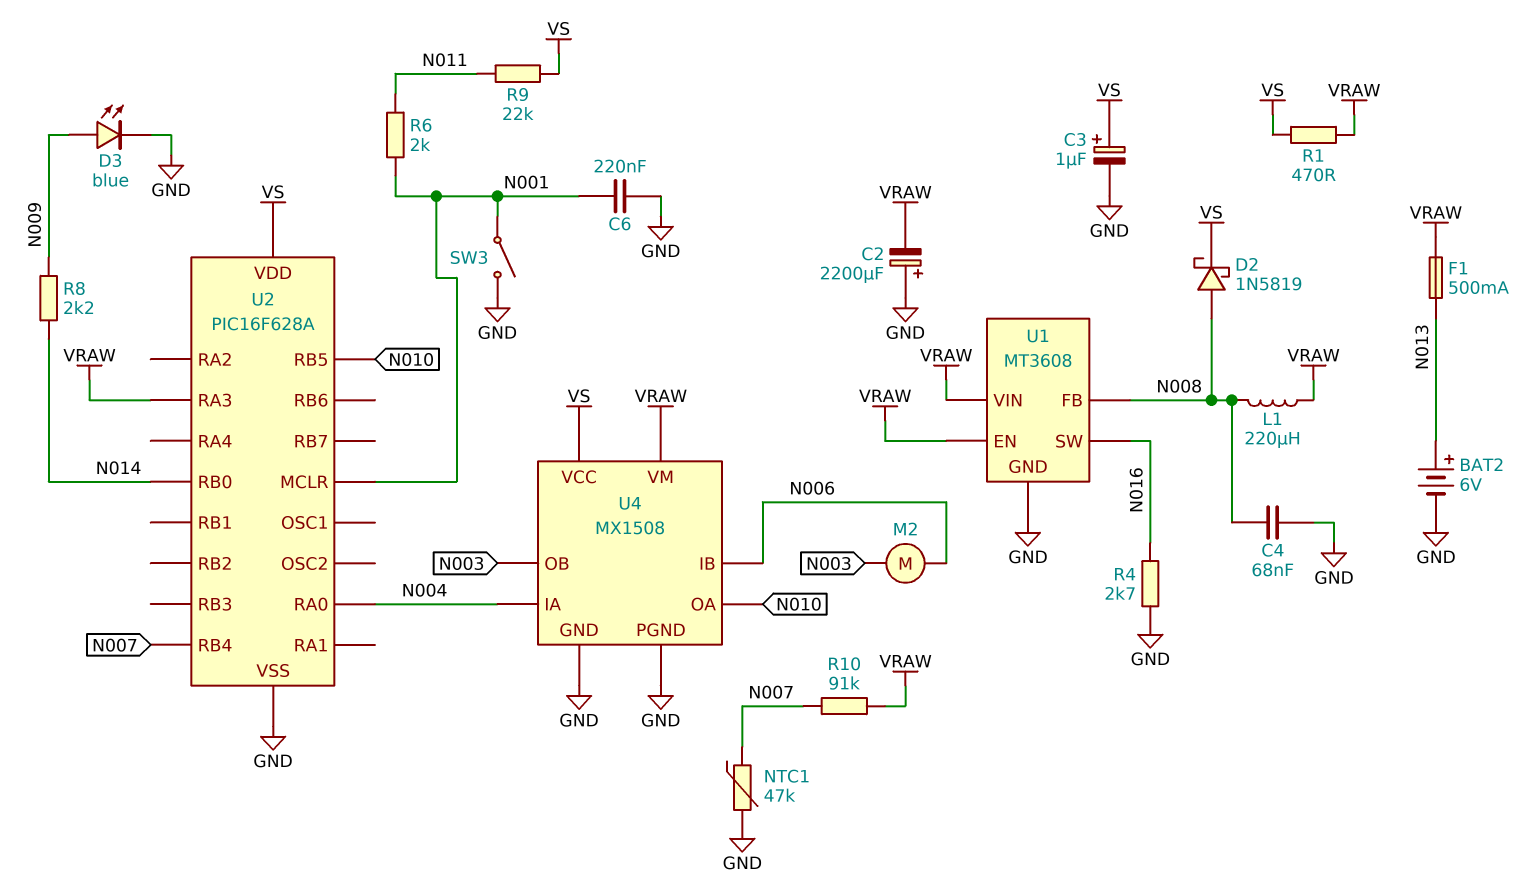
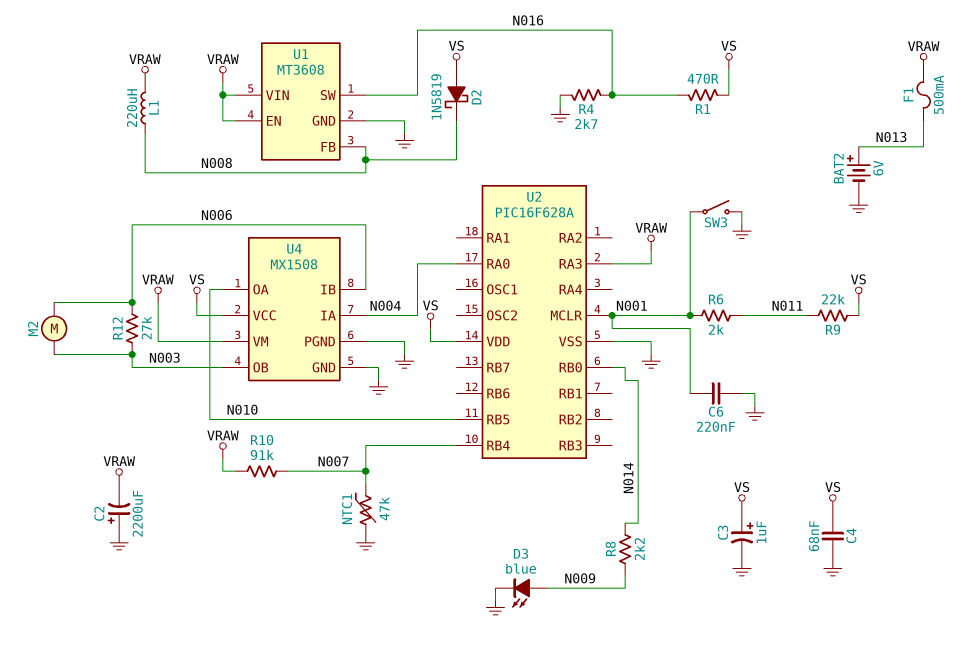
C4: 68nF (GND, N008) -> 68nF (GND, VS)
D2: schottky 1N5819 (A N008, K VS) -> schottky 1N5819 (A VS, K N008)
R1: 470 (VRAW, VS) -> 470 (N016, VS)
R12: none -> 27k (N003, N006)

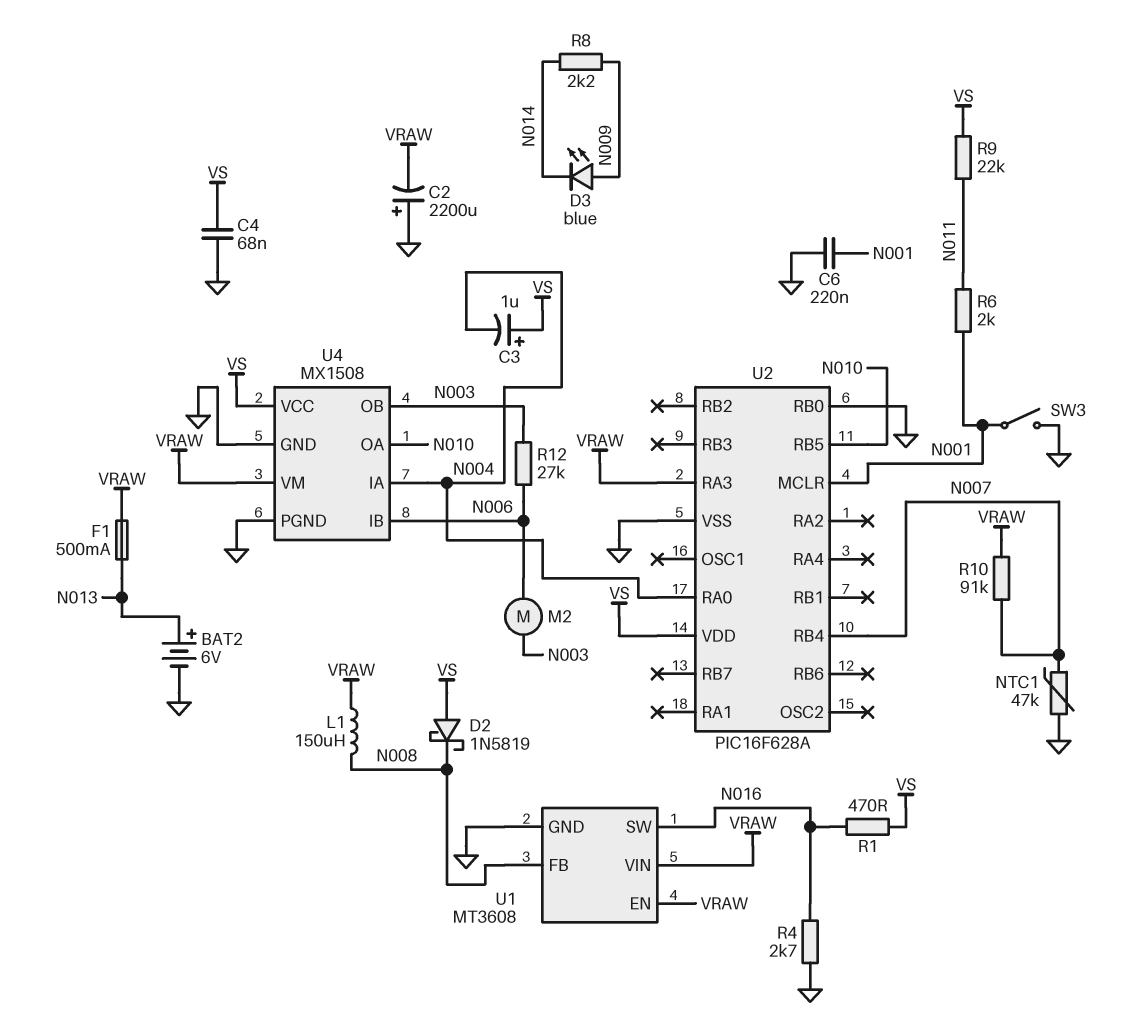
C3: 1uF (plus VS, minus GND) -> 1uF (plus VS, minus N004)
D3: LED blue (A N009, K GND) -> LED blue (A N009, K N014)
L1: 220uH (N008, VRAW) -> 150uH (N008, VRAW)
U2 pin RB0: N014 -> GND

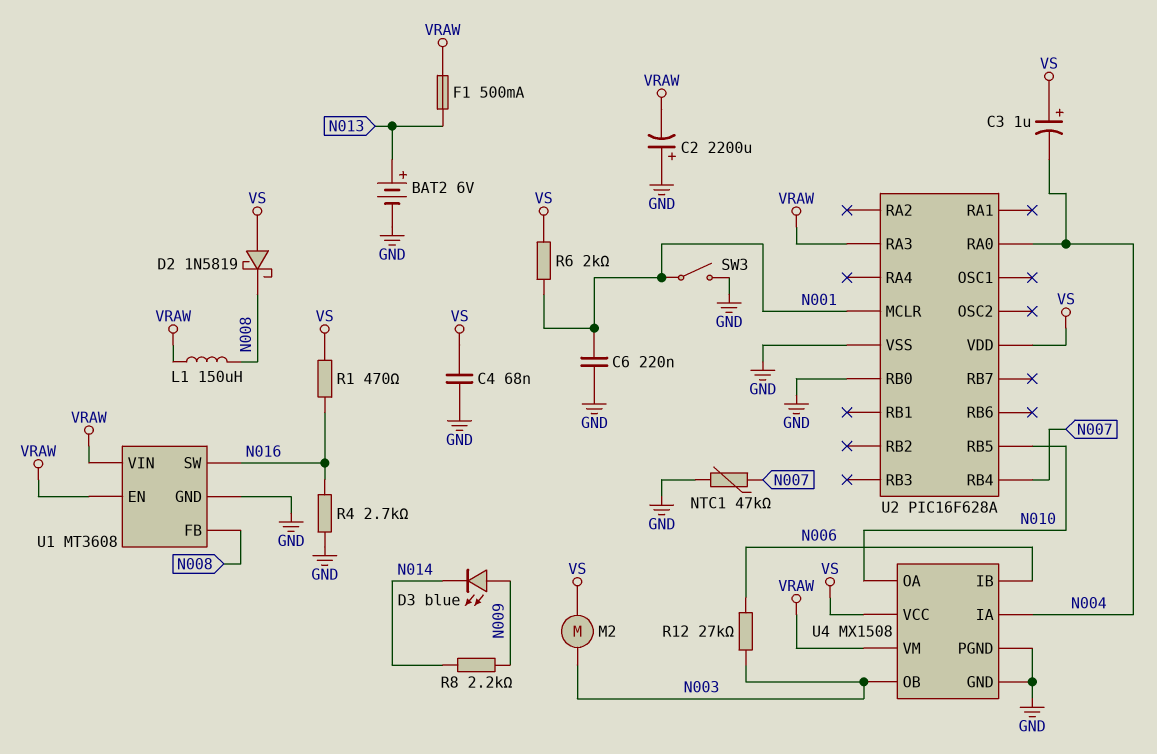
M2: motor (N003, N006) -> motor (N003, VS)
R6: 2k (N001, N011) -> 2k (N001, VS)
R9: 22k (N011, VS) -> none
R10: 91k (N007, VRAW) -> none

